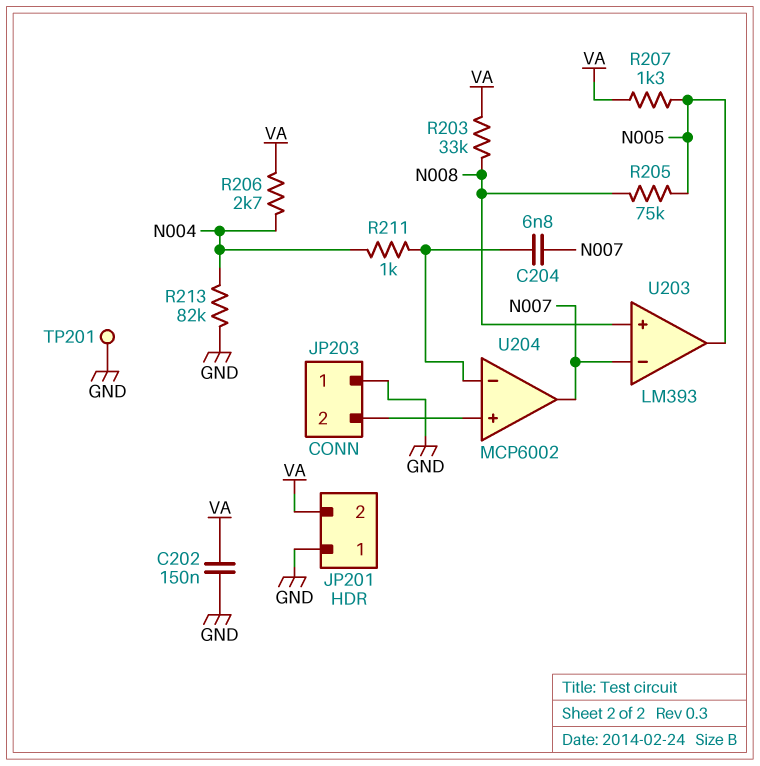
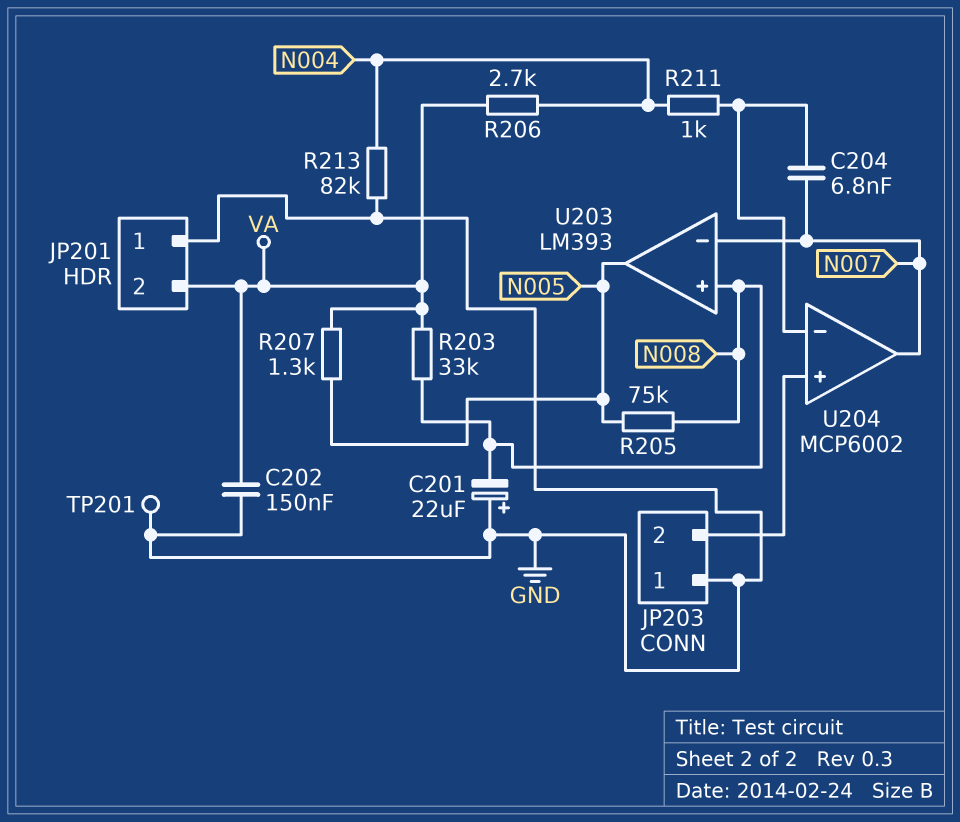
C201: none -> 22uF (plus GND, minus N008)

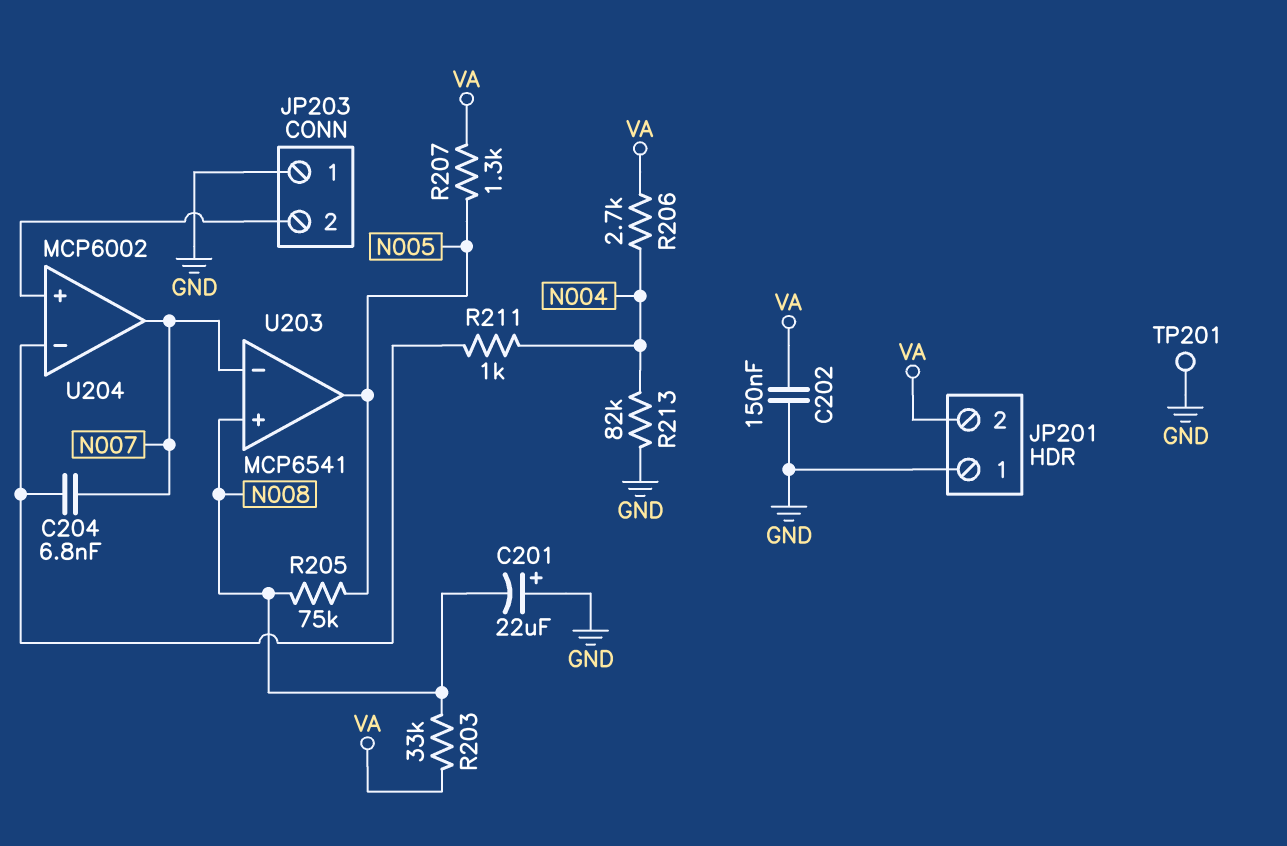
U203: LM393 -> MCP6541

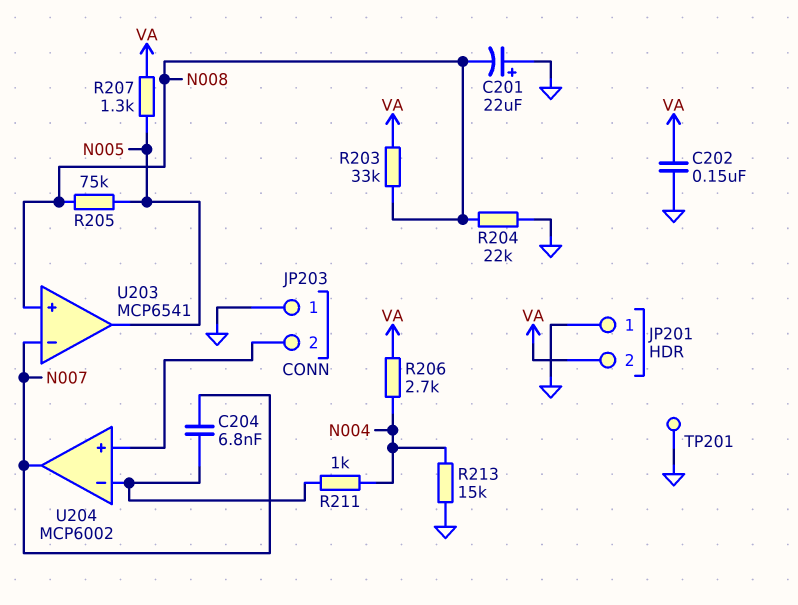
R204: none -> 22k (GND, N008)
R213: 82k (GND, N004) -> 15k (GND, N004)

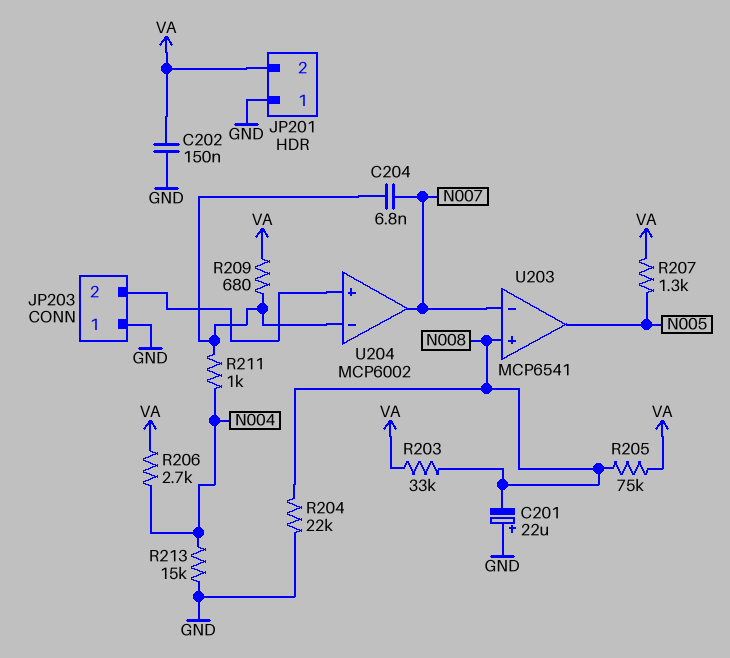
R205: 75k (N005, N008) -> 75k (N008, VA)
R209: none -> 680 (U204/in-, VA)
TP201: test point (GND) -> none

